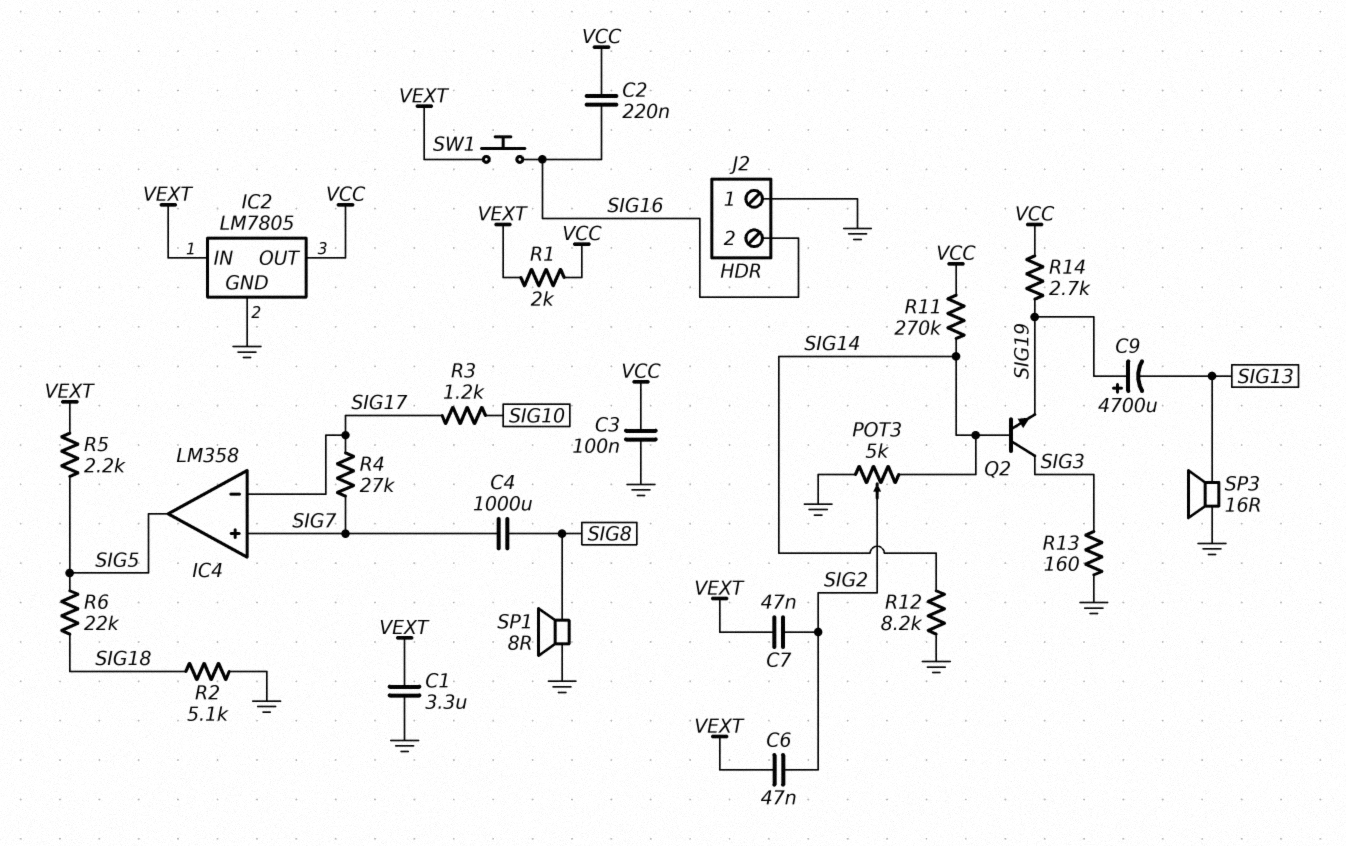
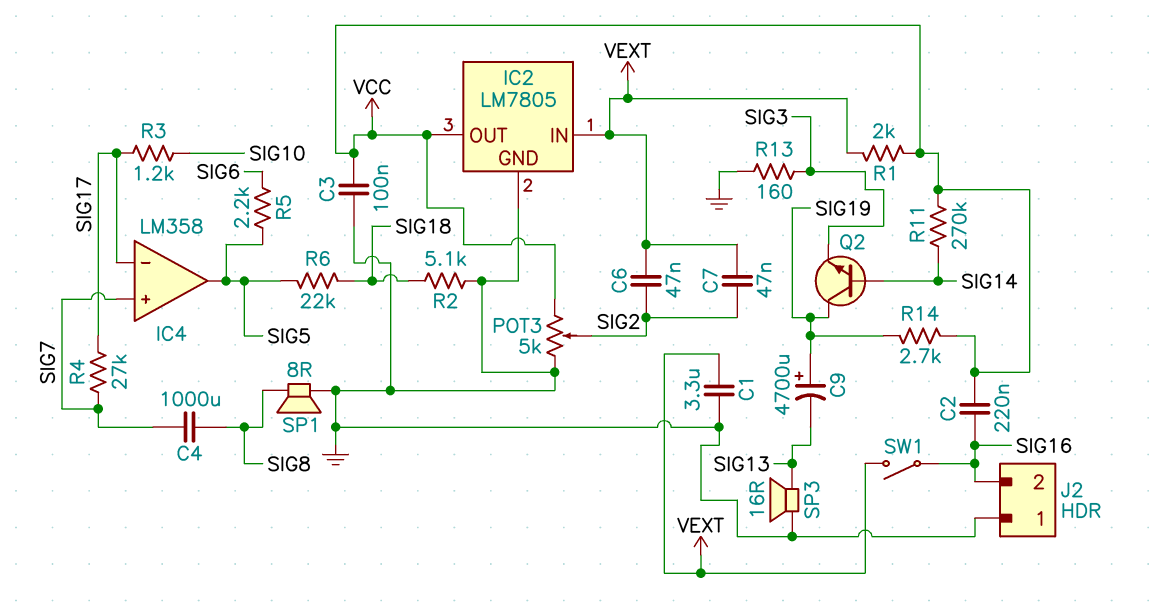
POT3: 5k (GND, SIG14, wiper SIG2) -> 5k (GND, VCC, wiper SIG2)
Q2: NPN (B SIG14, C SIG3, E SIG19) -> NPN (B SIG14, C SIG19, E SIG3)
R5: 2.2k (SIG5, VEXT) -> 2.2k (SIG5, SIG6)
R12: 8.2k (GND, SIG14) -> none
SW1: button (SIG16, VEXT) -> switch (SIG16, VEXT)

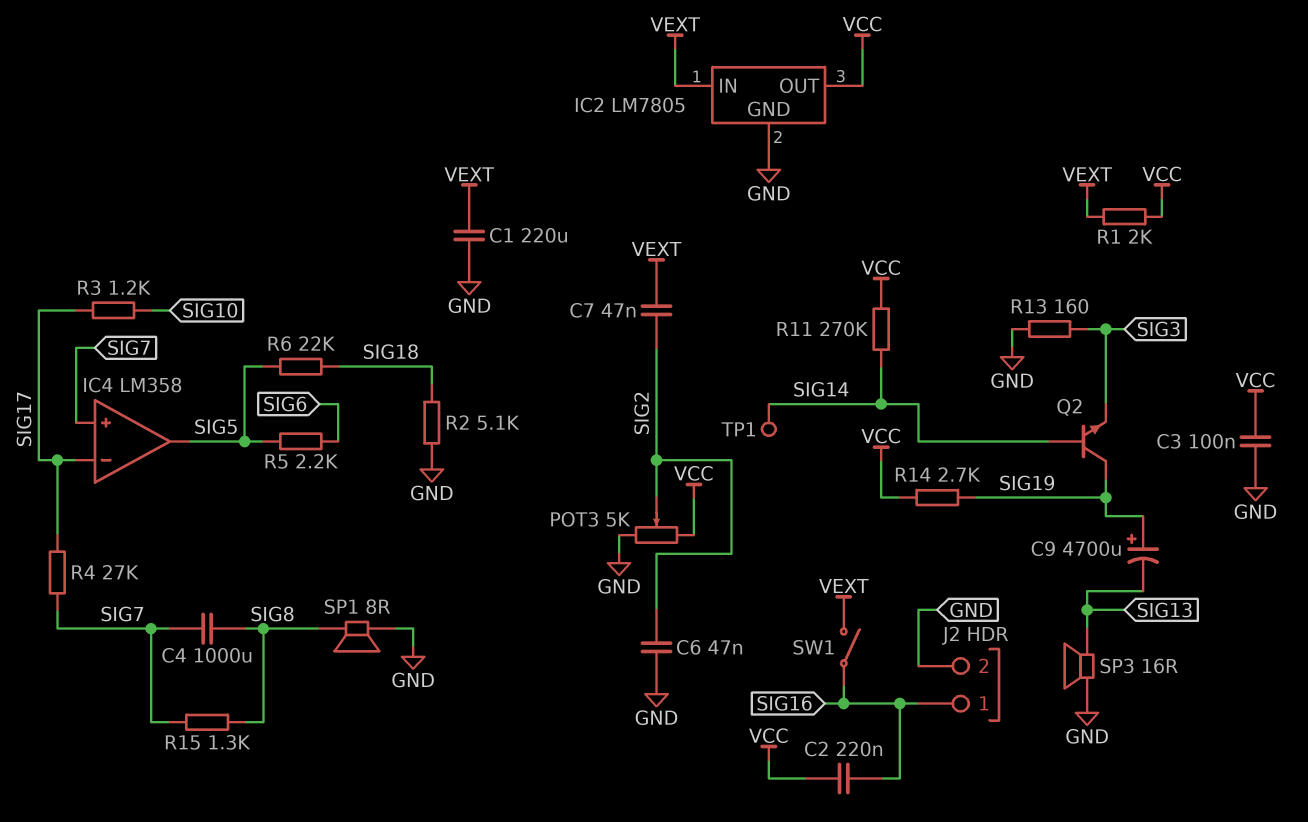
C1: 3.3uF (GND, VEXT) -> 220uF (GND, VEXT)
C6: 47nF (SIG2, VEXT) -> 47nF (GND, SIG2)
J2 pin 1: GND -> SIG16
J2 pin 2: SIG16 -> GND
R15: none -> 1.3k (SIG7, SIG8)
TP1: none -> test point (SIG14)

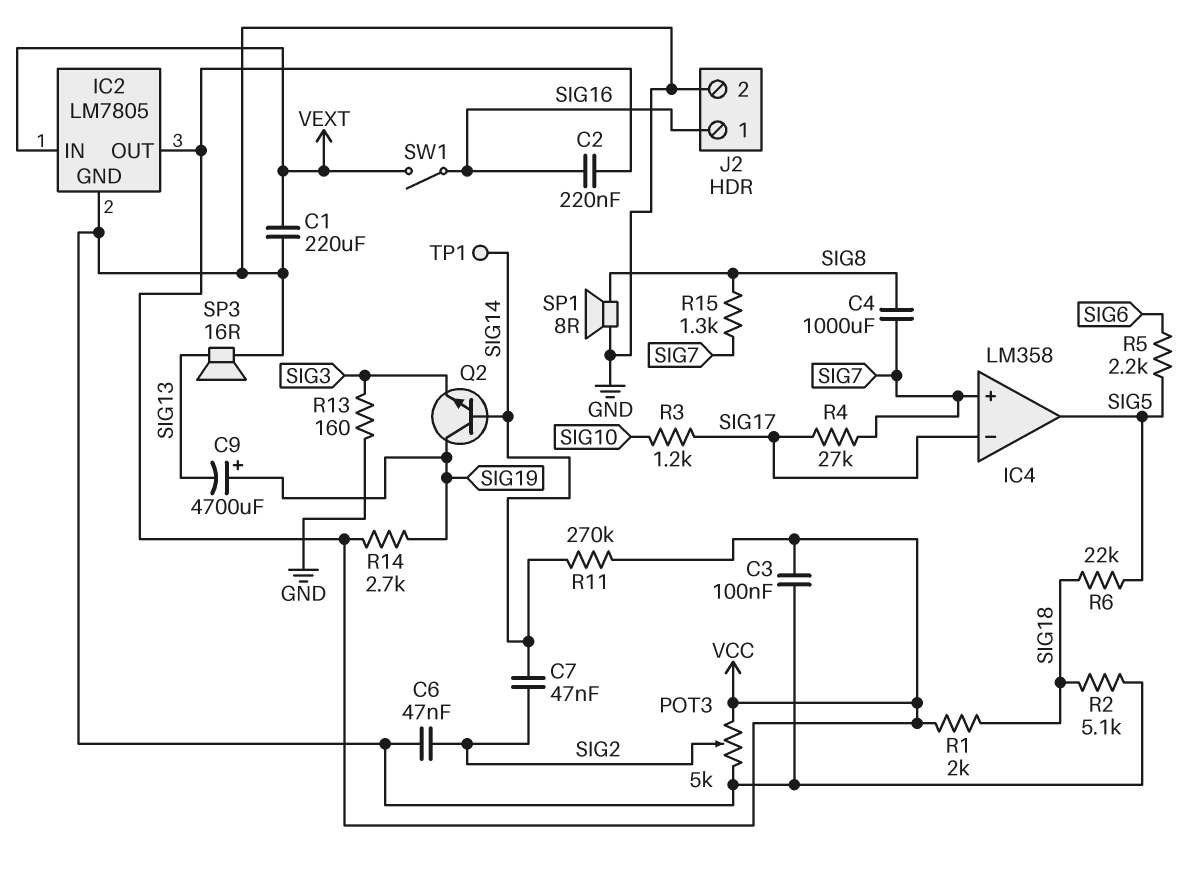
C7: 47nF (SIG2, VEXT) -> 47nF (SIG2, SIG14)
R1: 2k (VCC, VEXT) -> 2k (SIG18, VCC)

